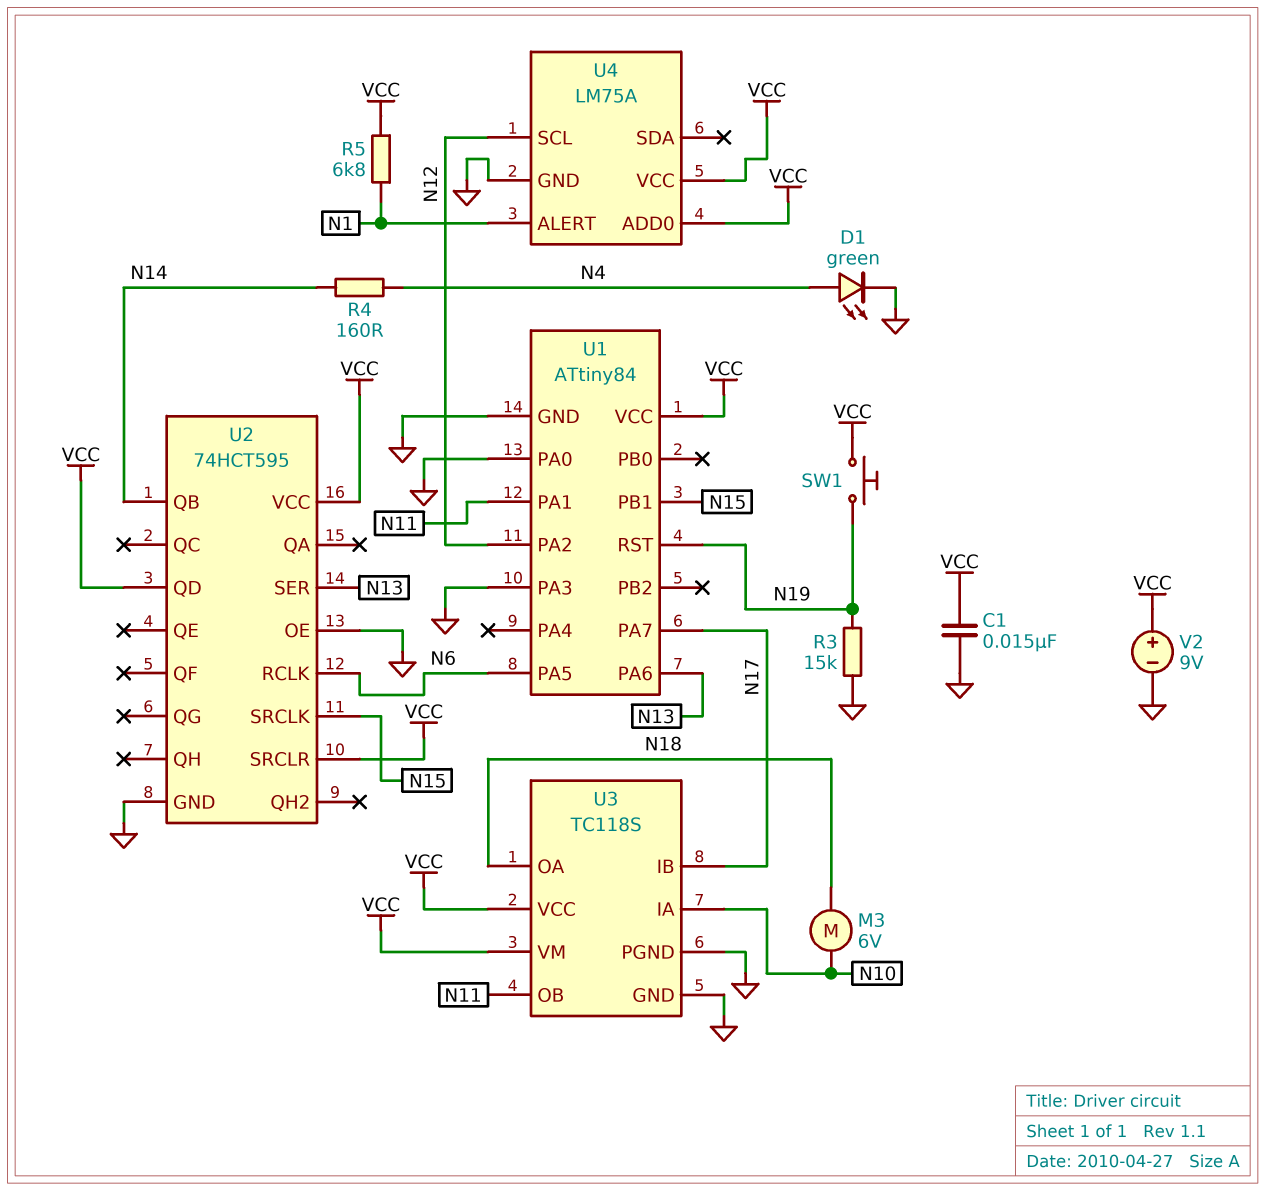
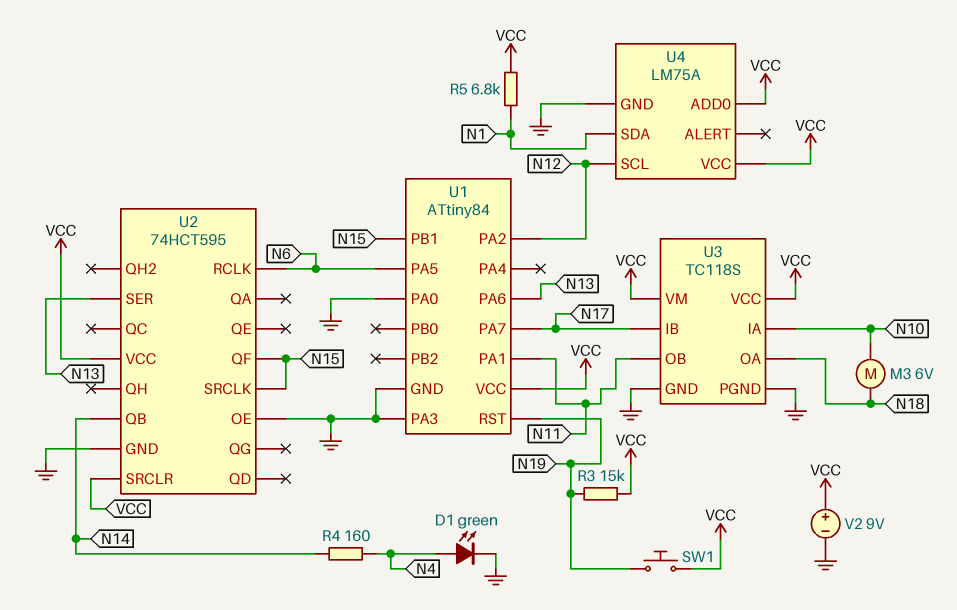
C1: 15nF (GND, VCC) -> none
R3: 15k (GND, N19) -> 15k (N19, VCC)
U2 pin QD: VCC -> none
U2 pin QF: none -> N15
U4 pin ALERT: N1 -> none
U4 pin SDA: none -> N1

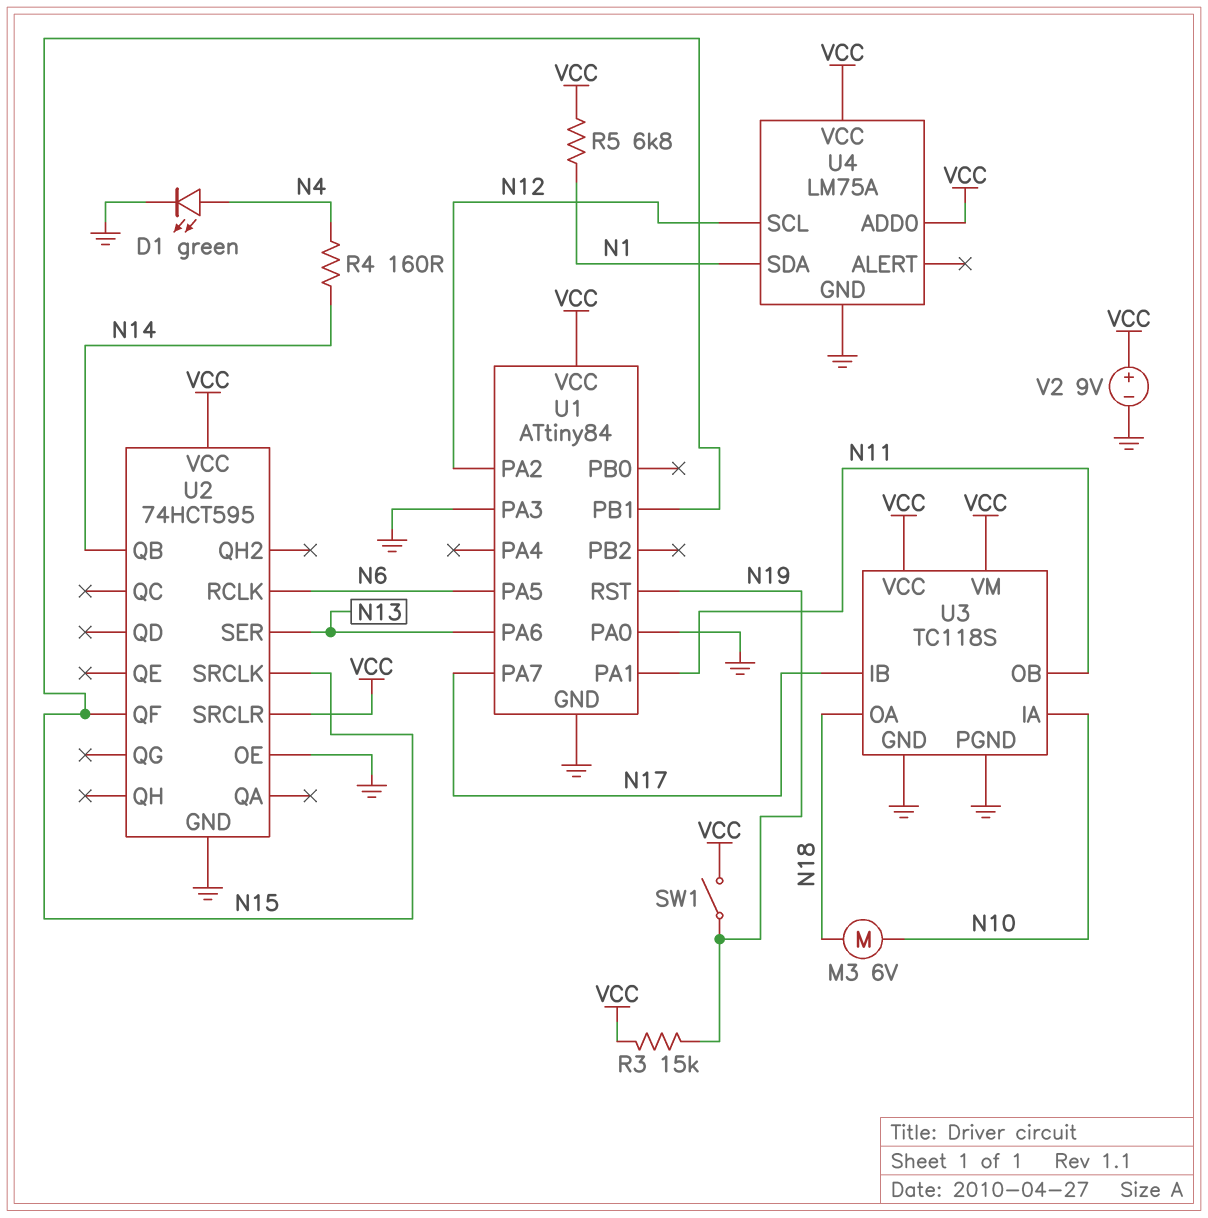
SW1: button (N19, VCC) -> switch (N19, VCC)

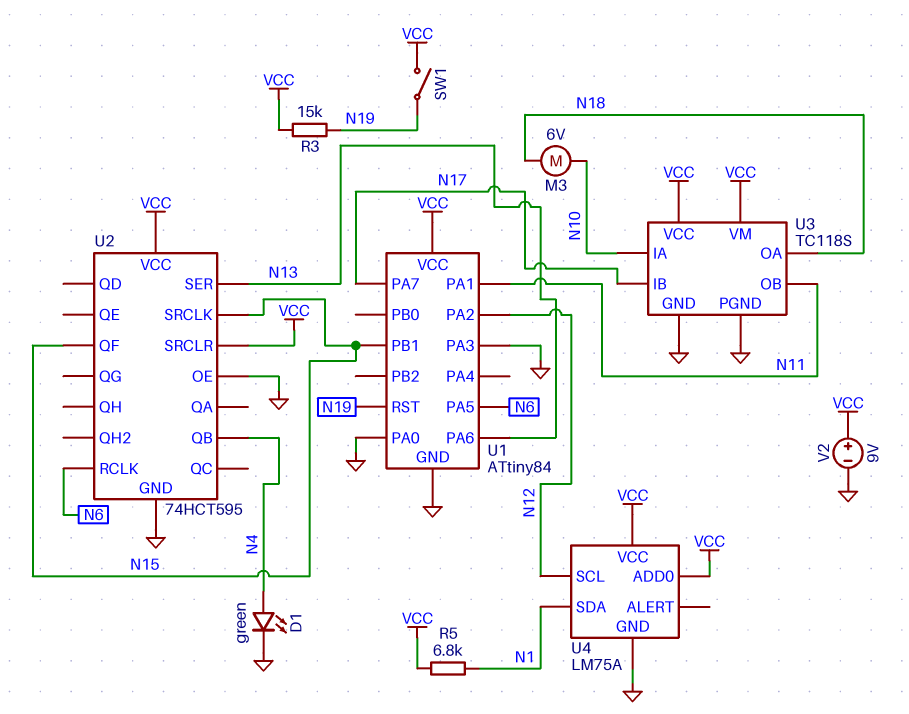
R4: 160 (N4, N14) -> none
U2 pin QB: N14 -> N4

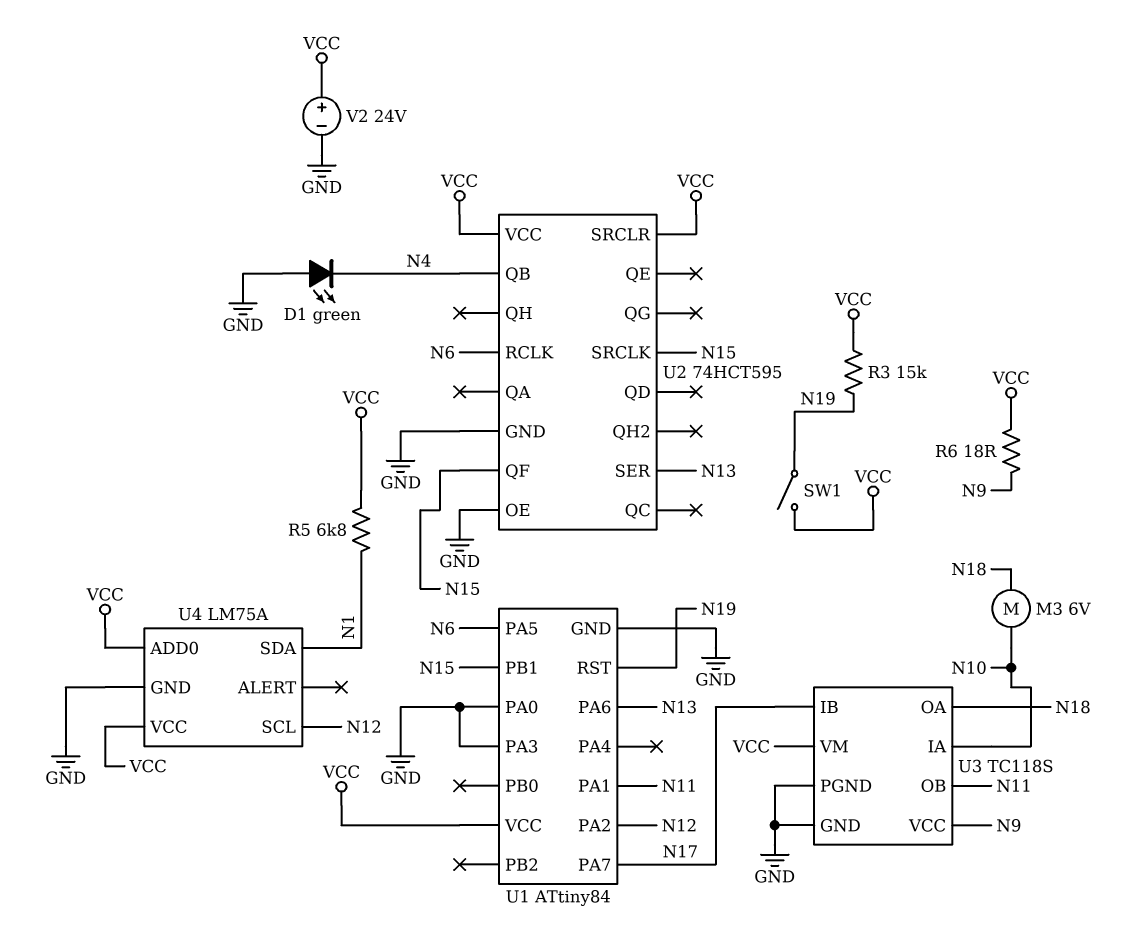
D1: LED green (A N4, K GND) -> LED green (A GND, K N4)
R6: none -> 18 (N9, VCC)
U3 pin VCC: VCC -> N9
V2: 9V (plus VCC, minus GND) -> 24V (plus VCC, minus GND)

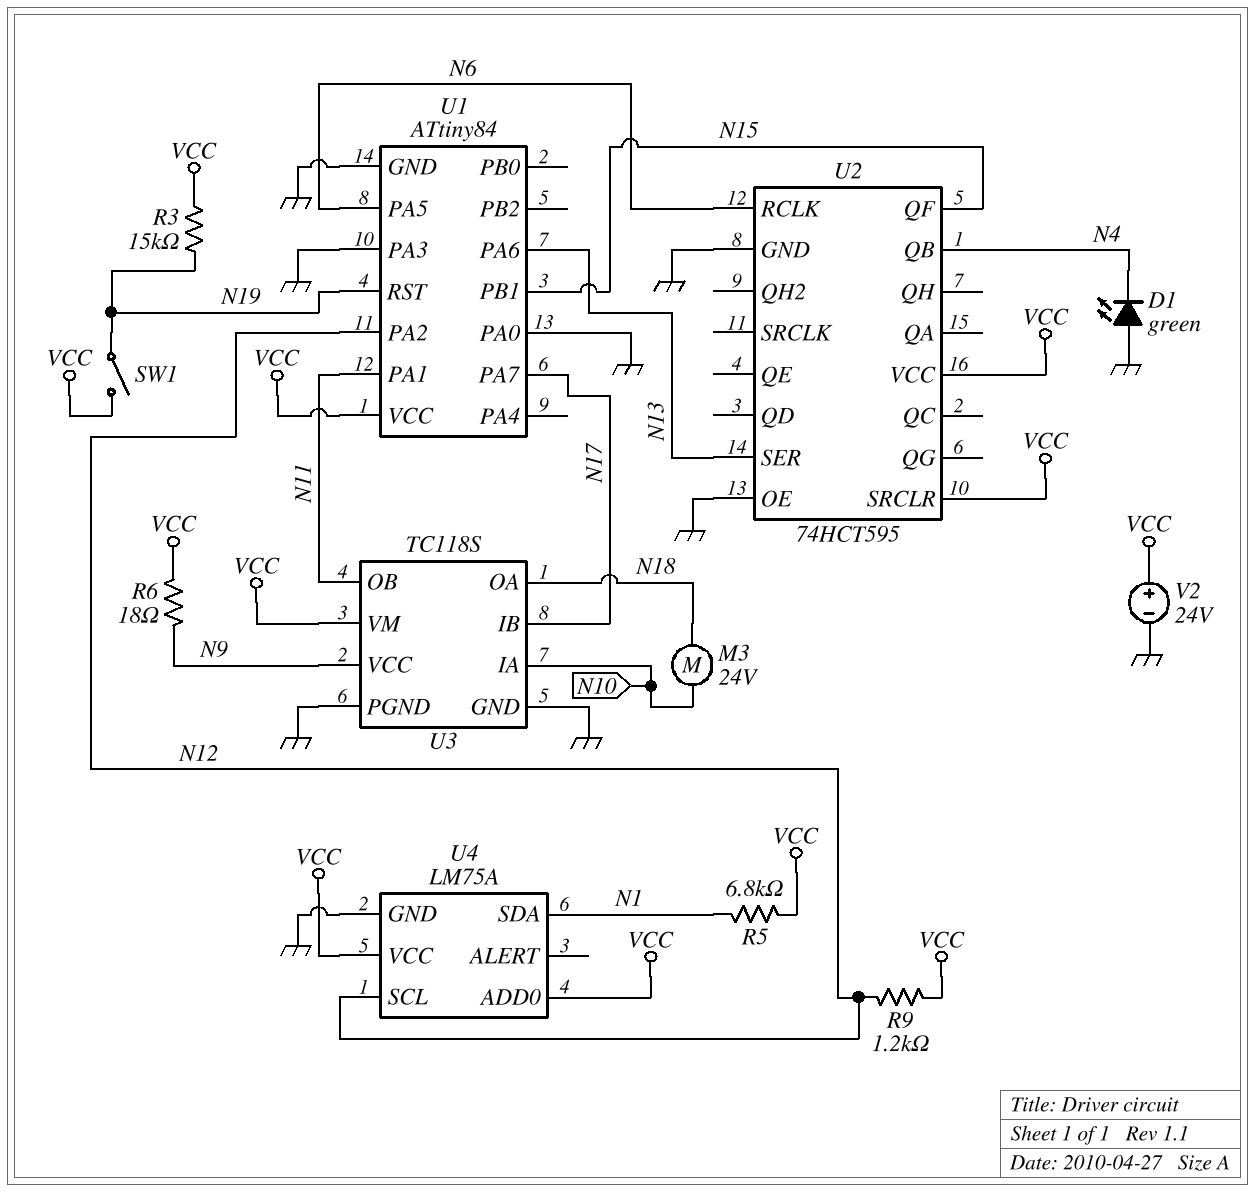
M3: motor 6V (N10, N18) -> motor 24V (N10, N18)
R9: none -> 1.2k (N12, VCC)
U2 pin SRCLK: N15 -> none

